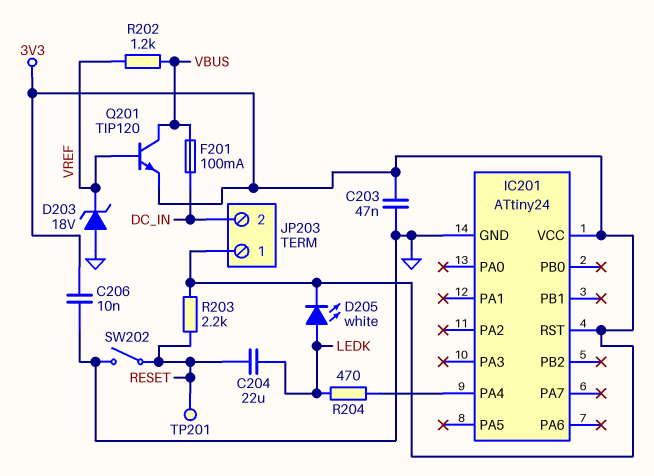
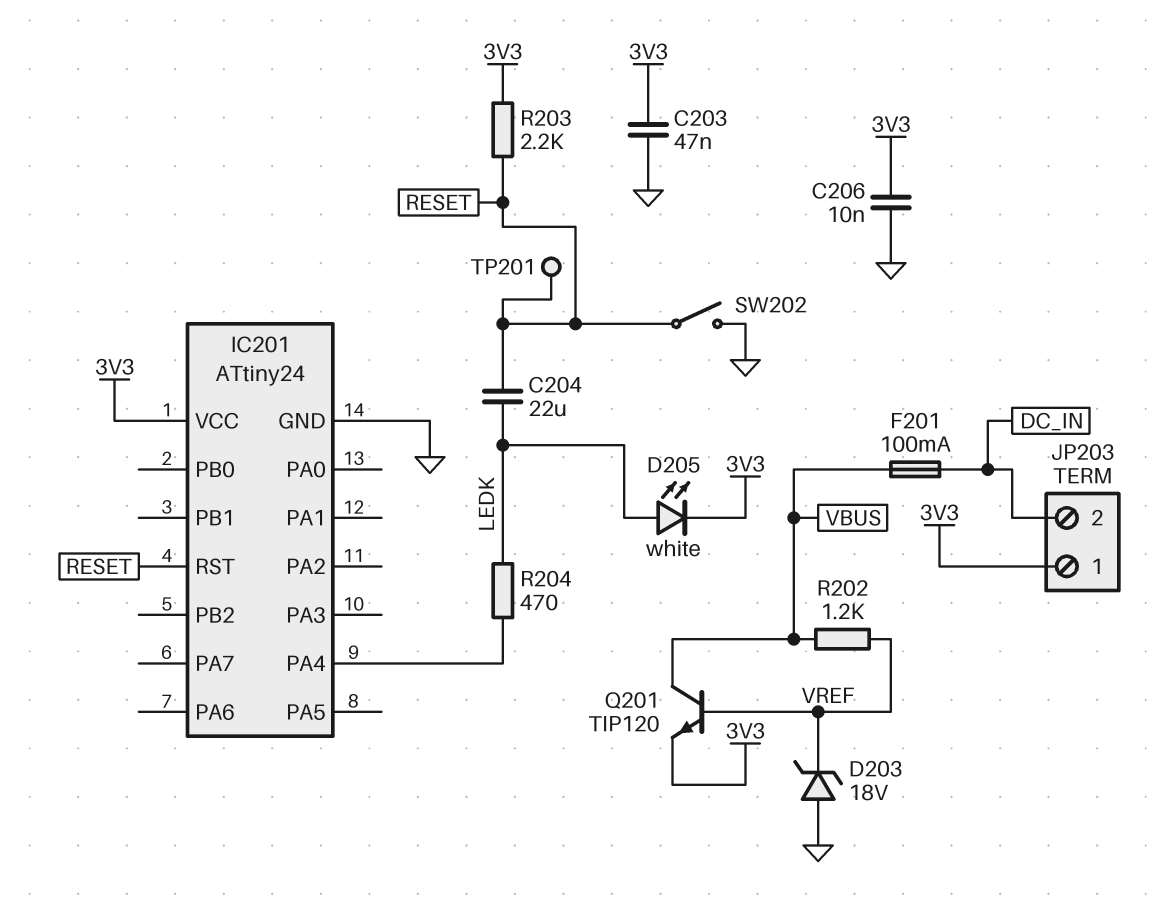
IC201 pin RST: 3V3 -> RESET

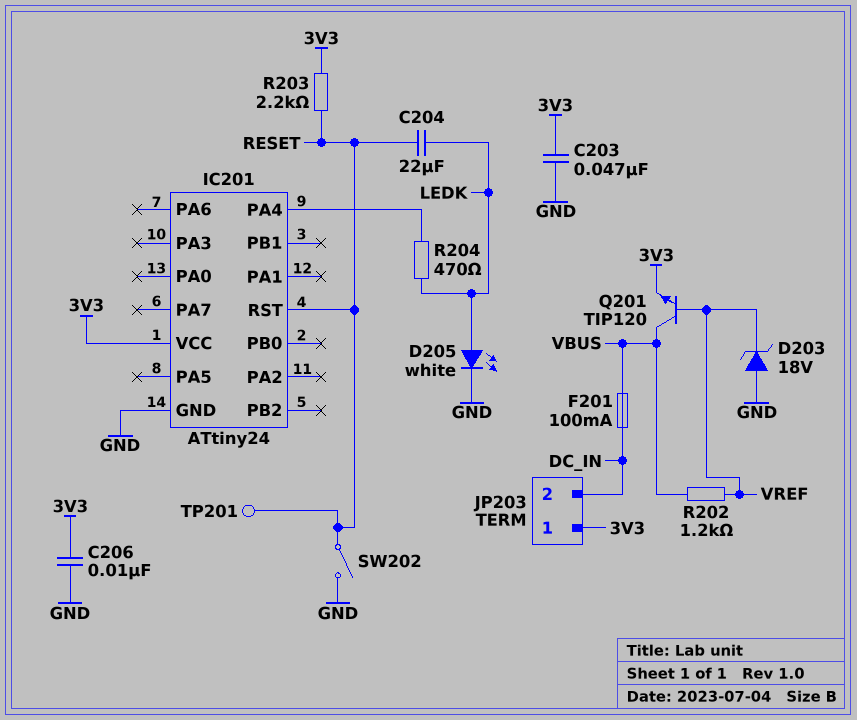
D205: LED white (A LEDK, K 3V3) -> LED white (A LEDK, K GND)

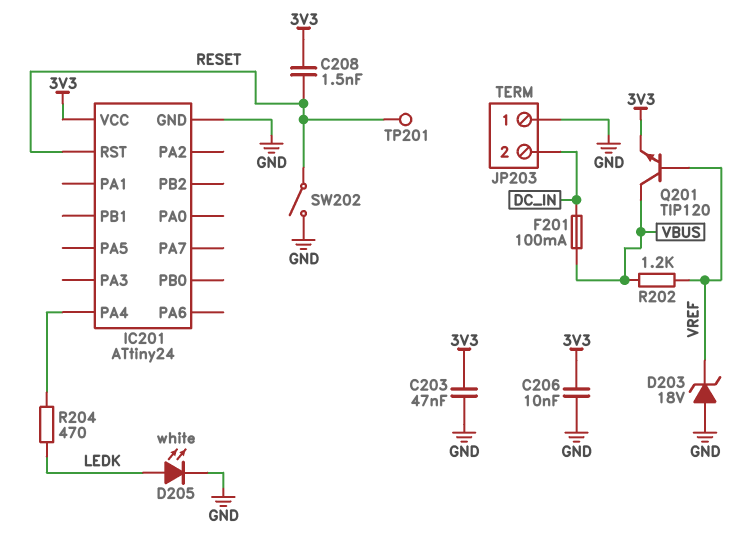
C204: 22uF (LEDK, RESET) -> none
C208: none -> 1.5nF (3V3, RESET)
JP203 pin 1: 3V3 -> GND
R203: 2.2k (3V3, RESET) -> none

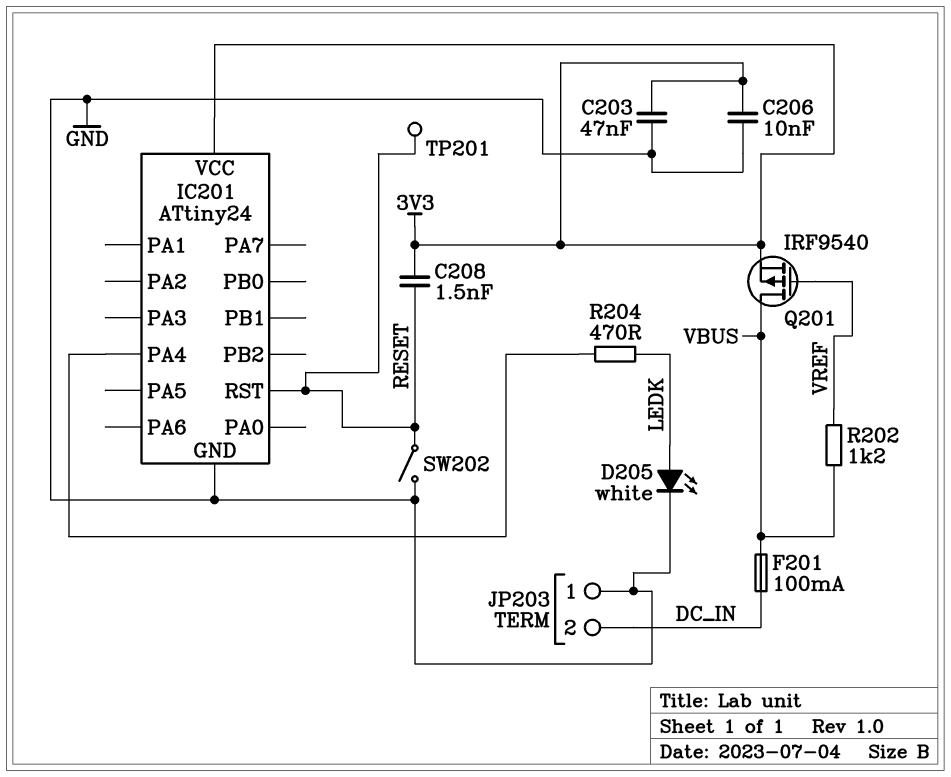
D203: zener 18V (A GND, K VREF) -> none
Q201: NPN TIP120 (B VREF, C VBUS, E 3V3) -> PMOS IRF9540 (G VREF, D VBUS, S 3V3)

